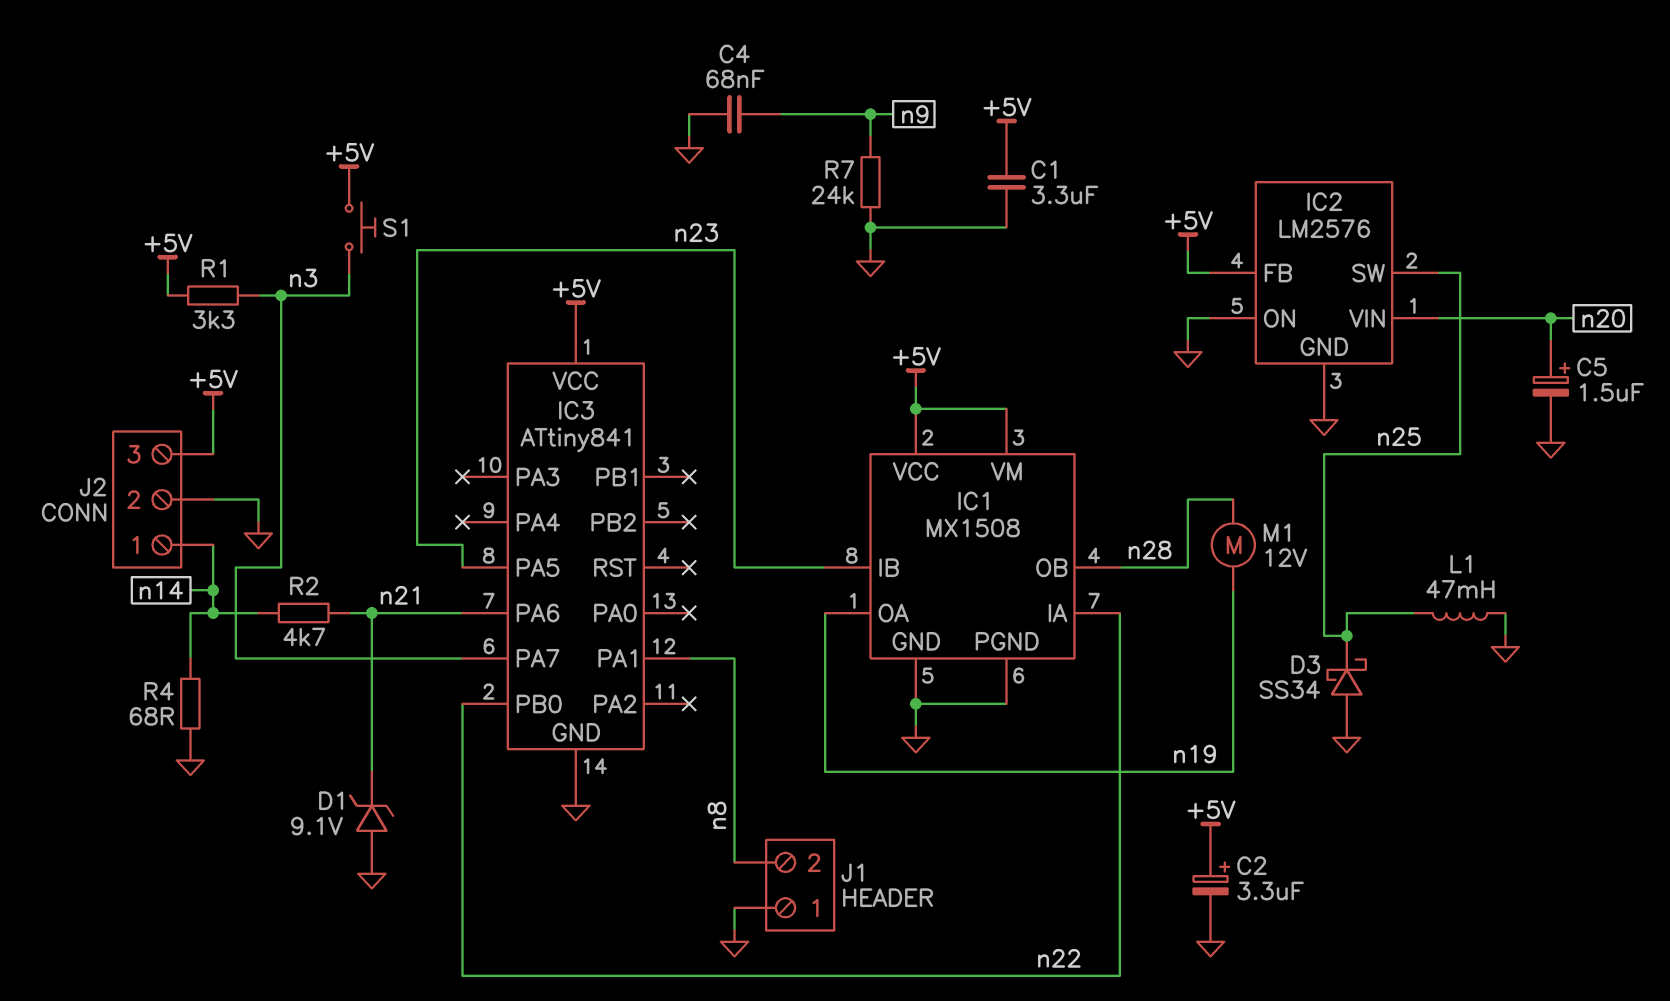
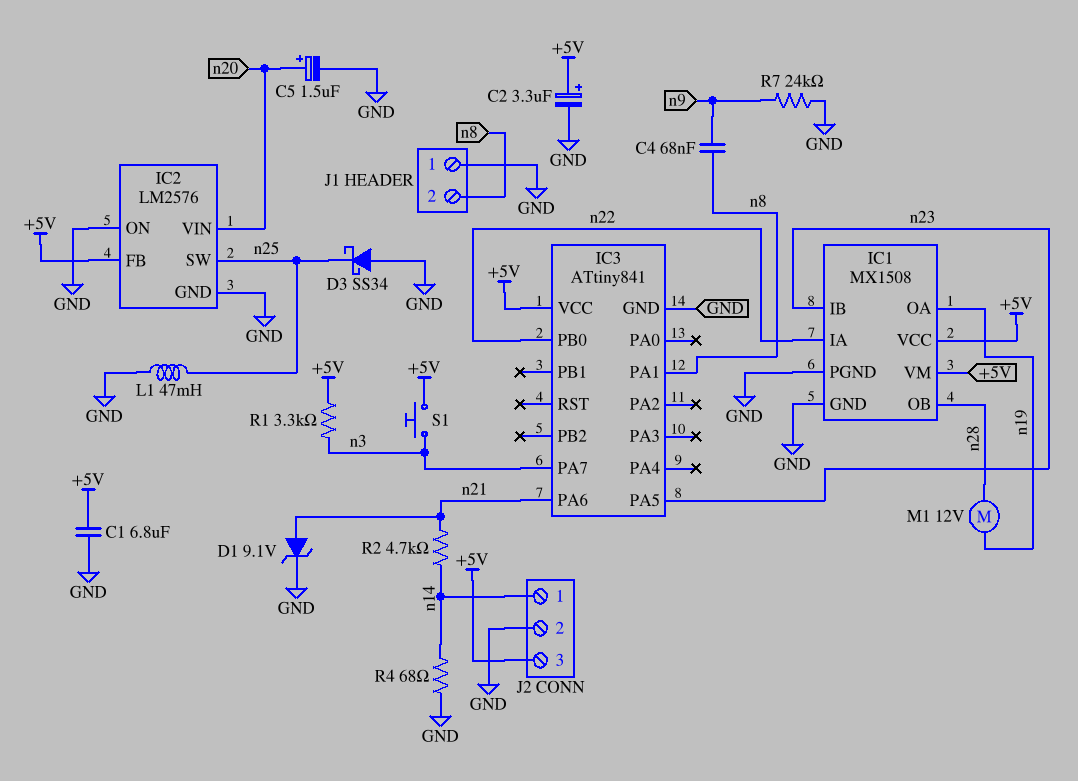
C1: 3.3uF (+5V, GND) -> 6.8uF (+5V, GND)
C4: 68nF (GND, n9) -> 68nF (n8, n9)
D1: zener 9.1V (A GND, K n21) -> zener 9.1V (A n21, K GND)

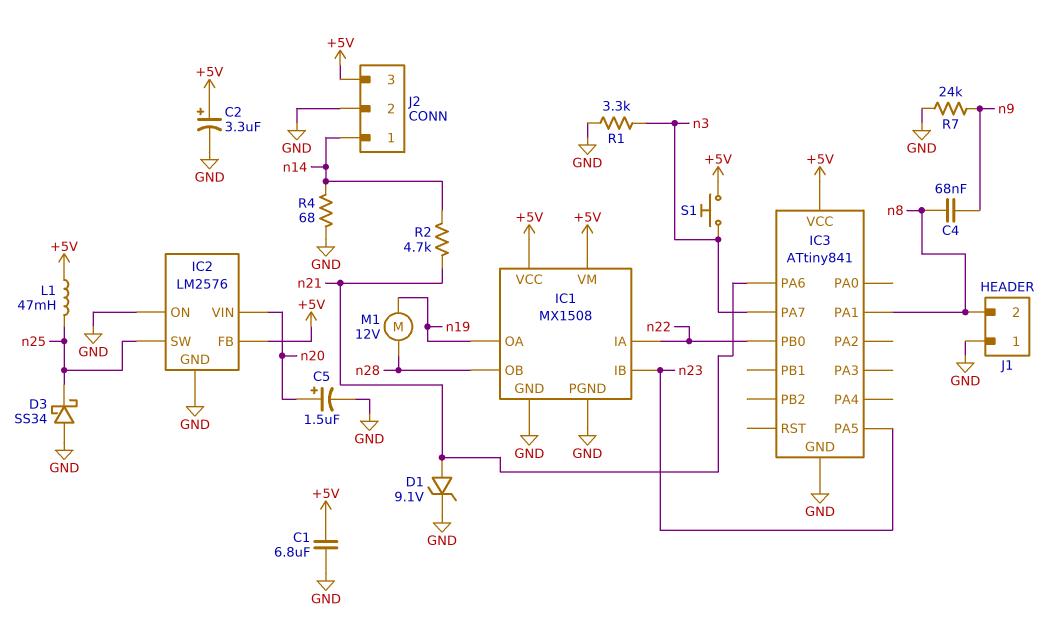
L1: 47mH (GND, n25) -> 47mH (+5V, n25)
R1: 3.3k (+5V, n3) -> 3.3k (GND, n3)

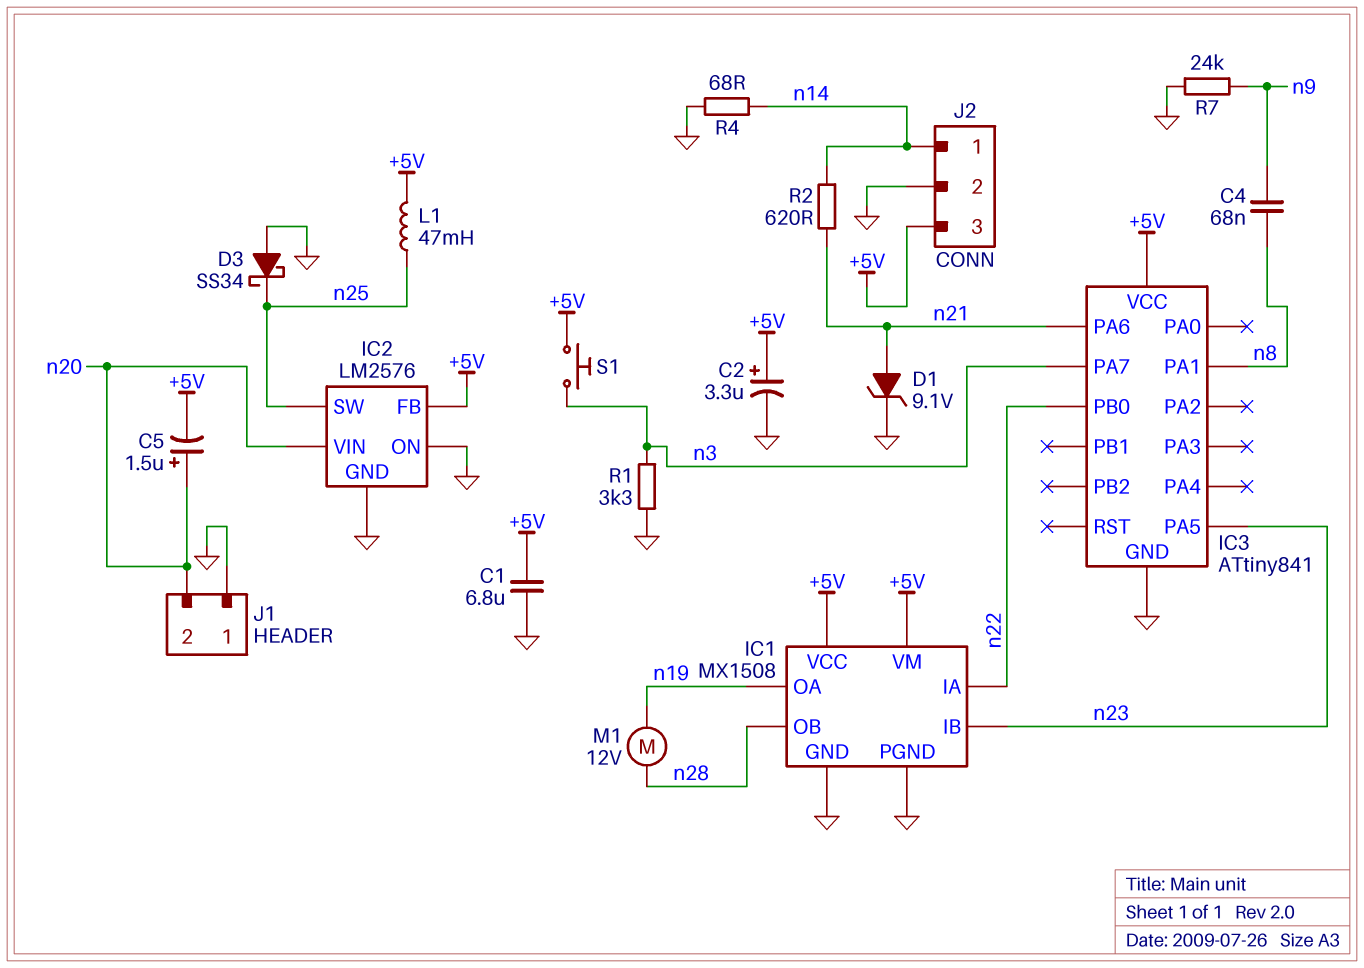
C5: 1.5uF (plus n20, minus GND) -> 1.5uF (plus n20, minus +5V)
J1 pin 2: n8 -> n20
R2: 4.7k (n14, n21) -> 620 (n14, n21)

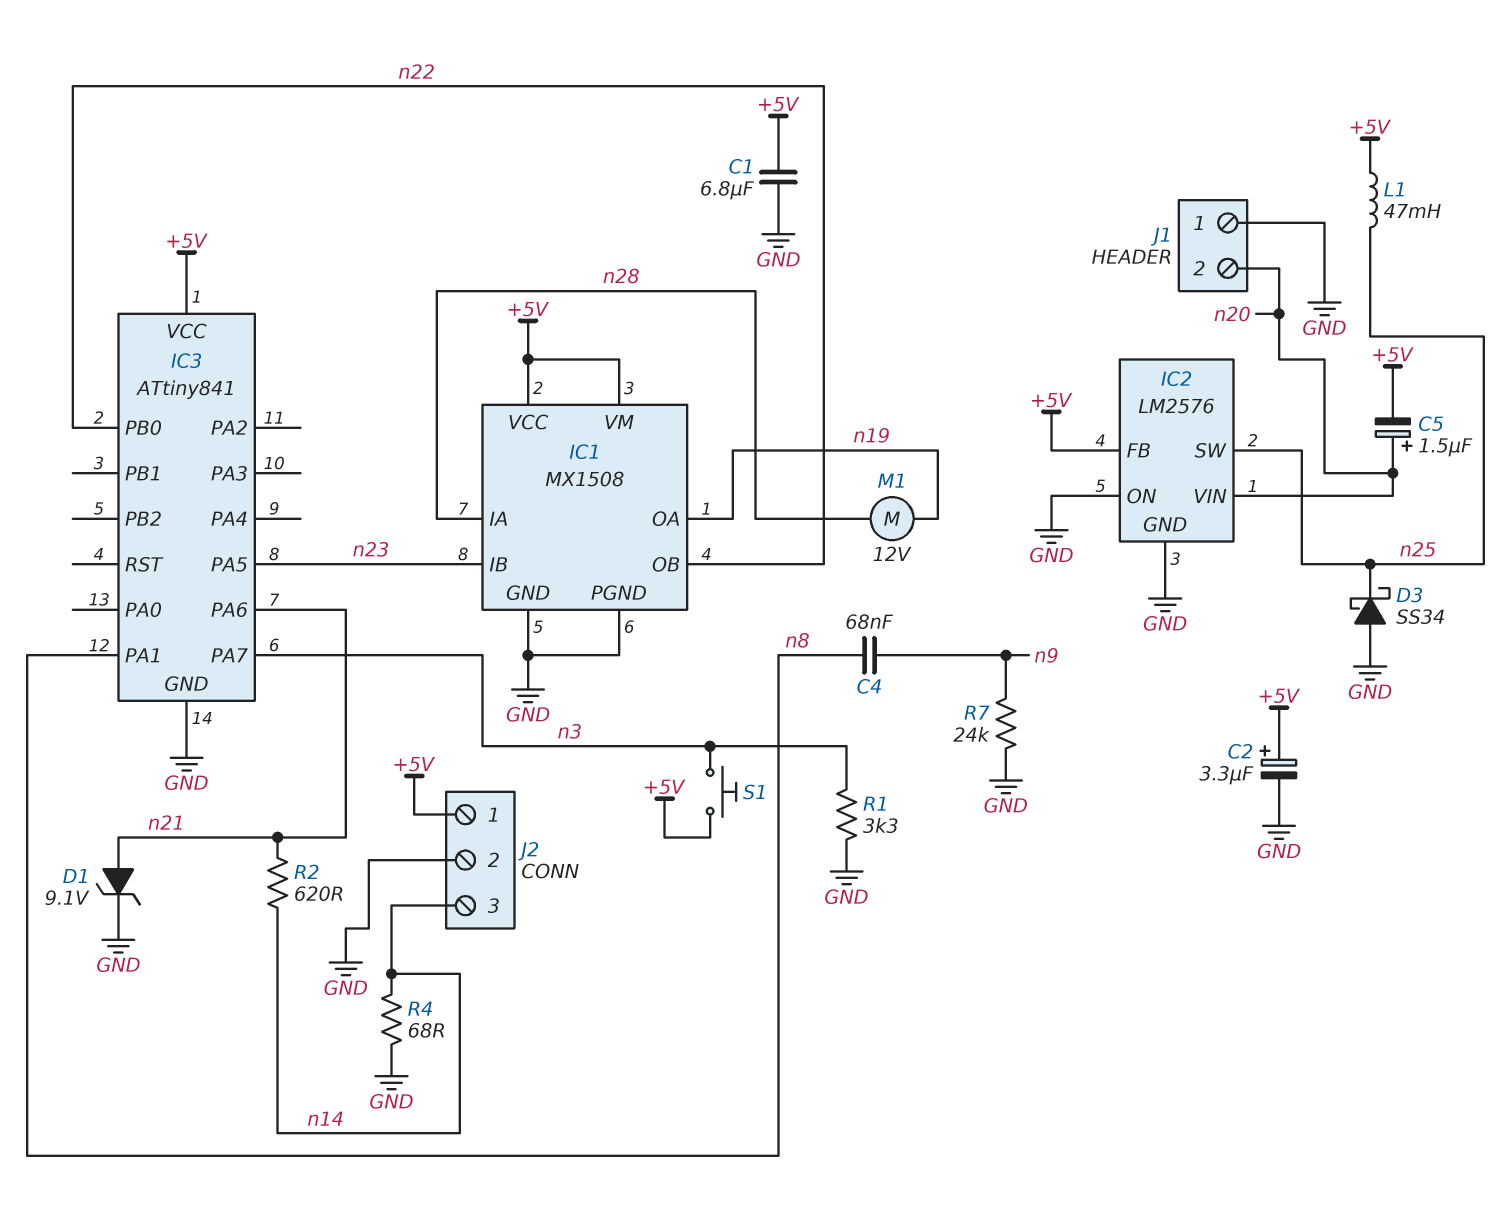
IC1 pin IA: n22 -> n28
IC1 pin OB: n28 -> n22
J2 pin 1: n14 -> +5V
J2 pin 3: +5V -> n14

